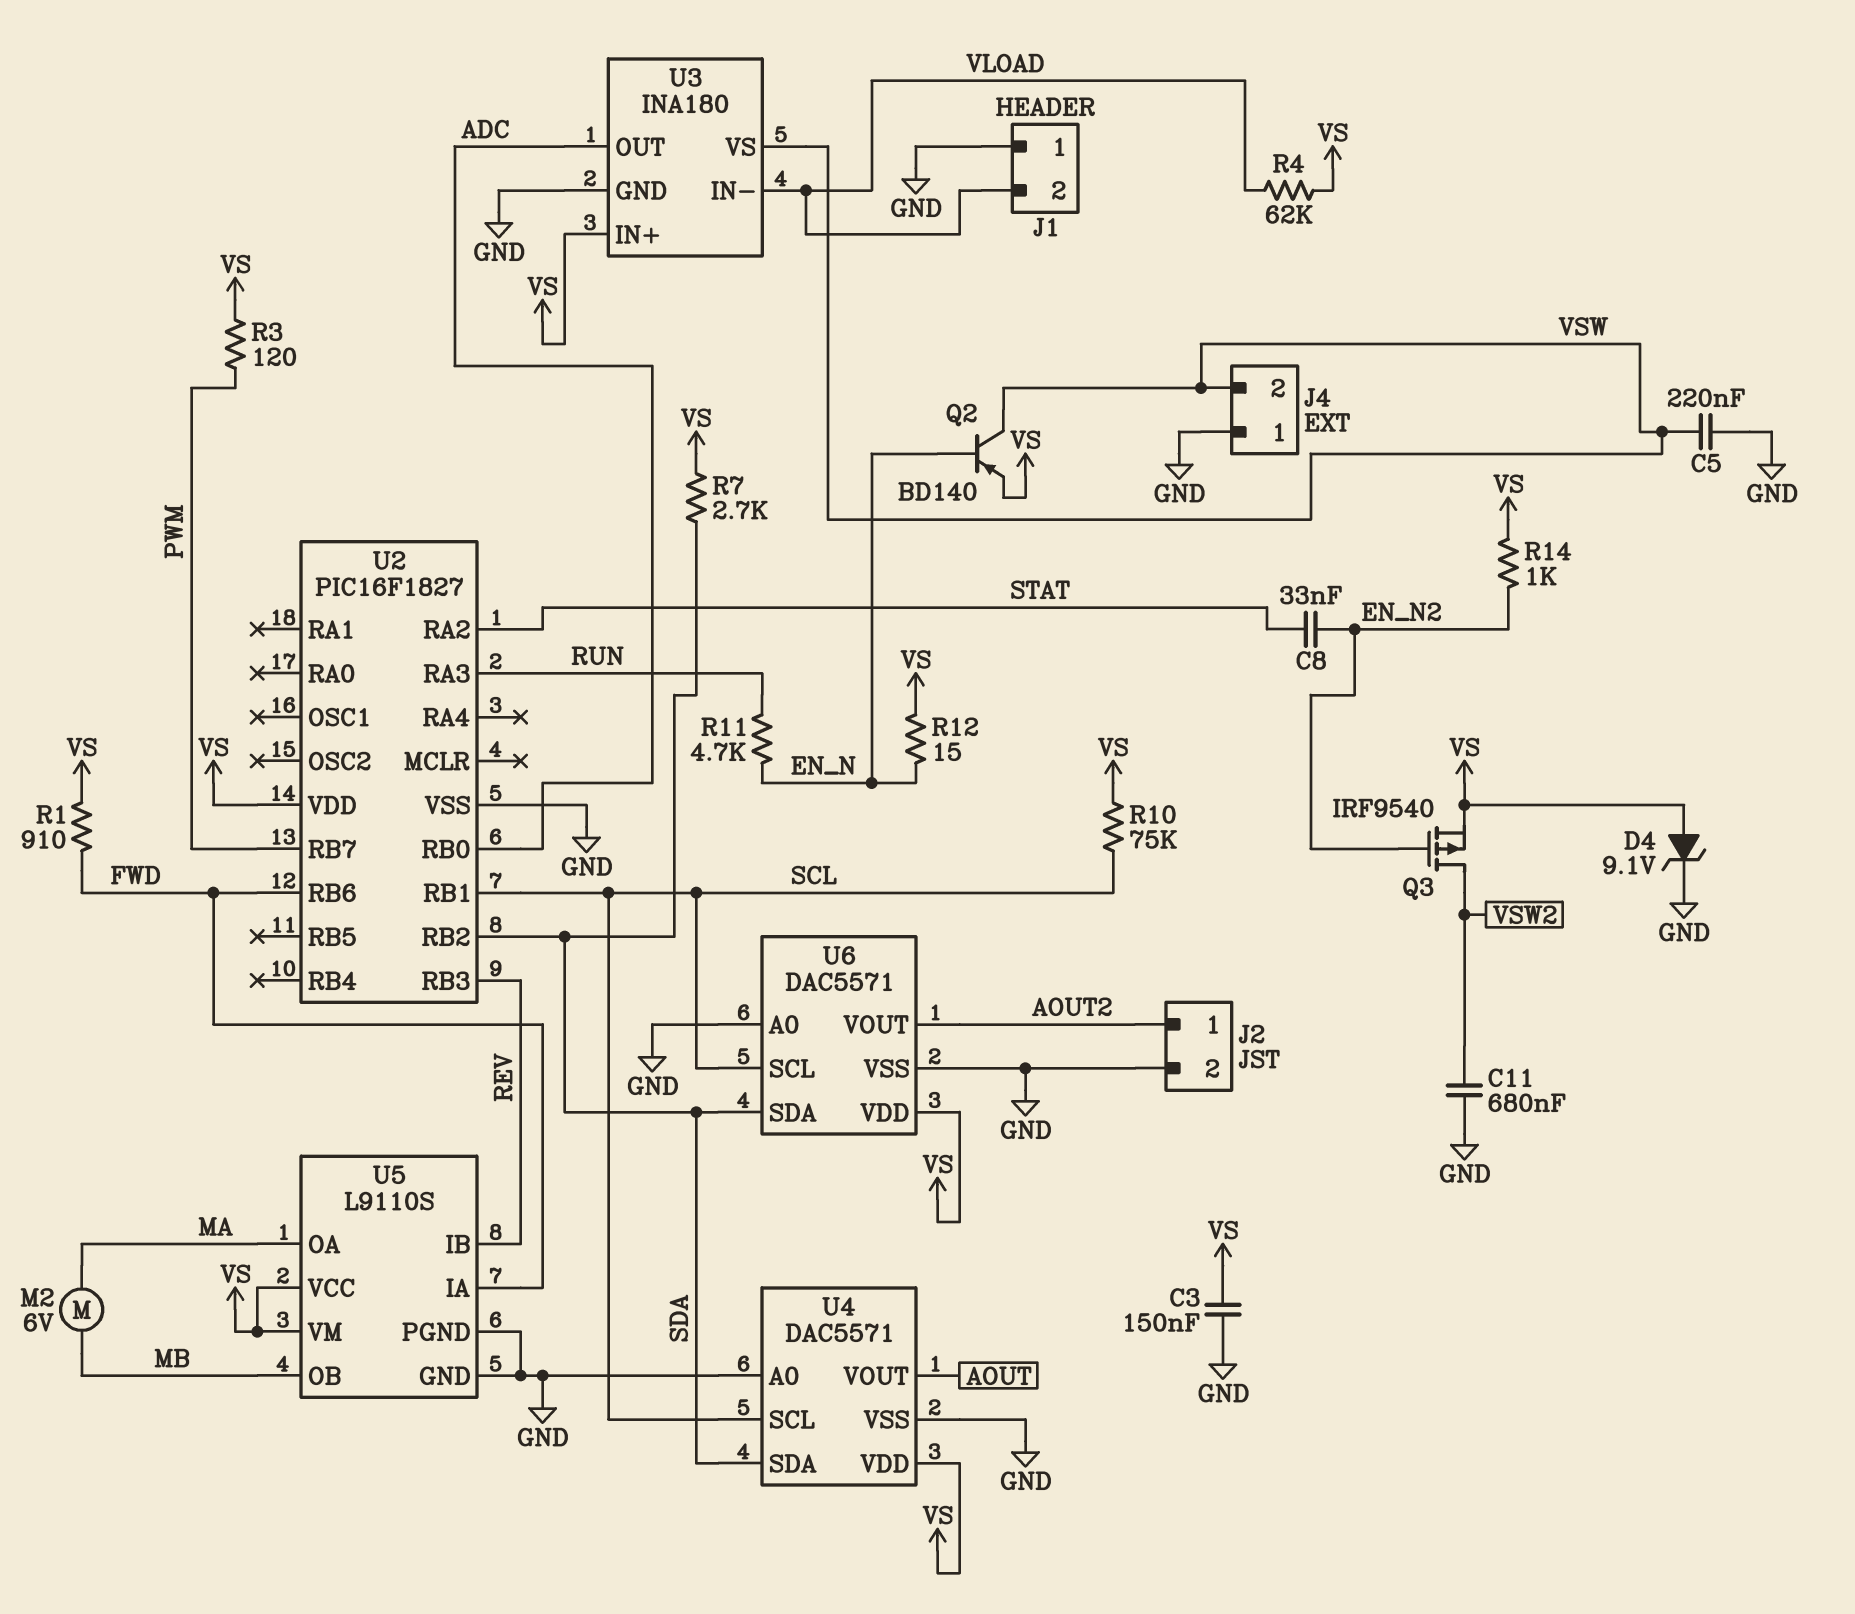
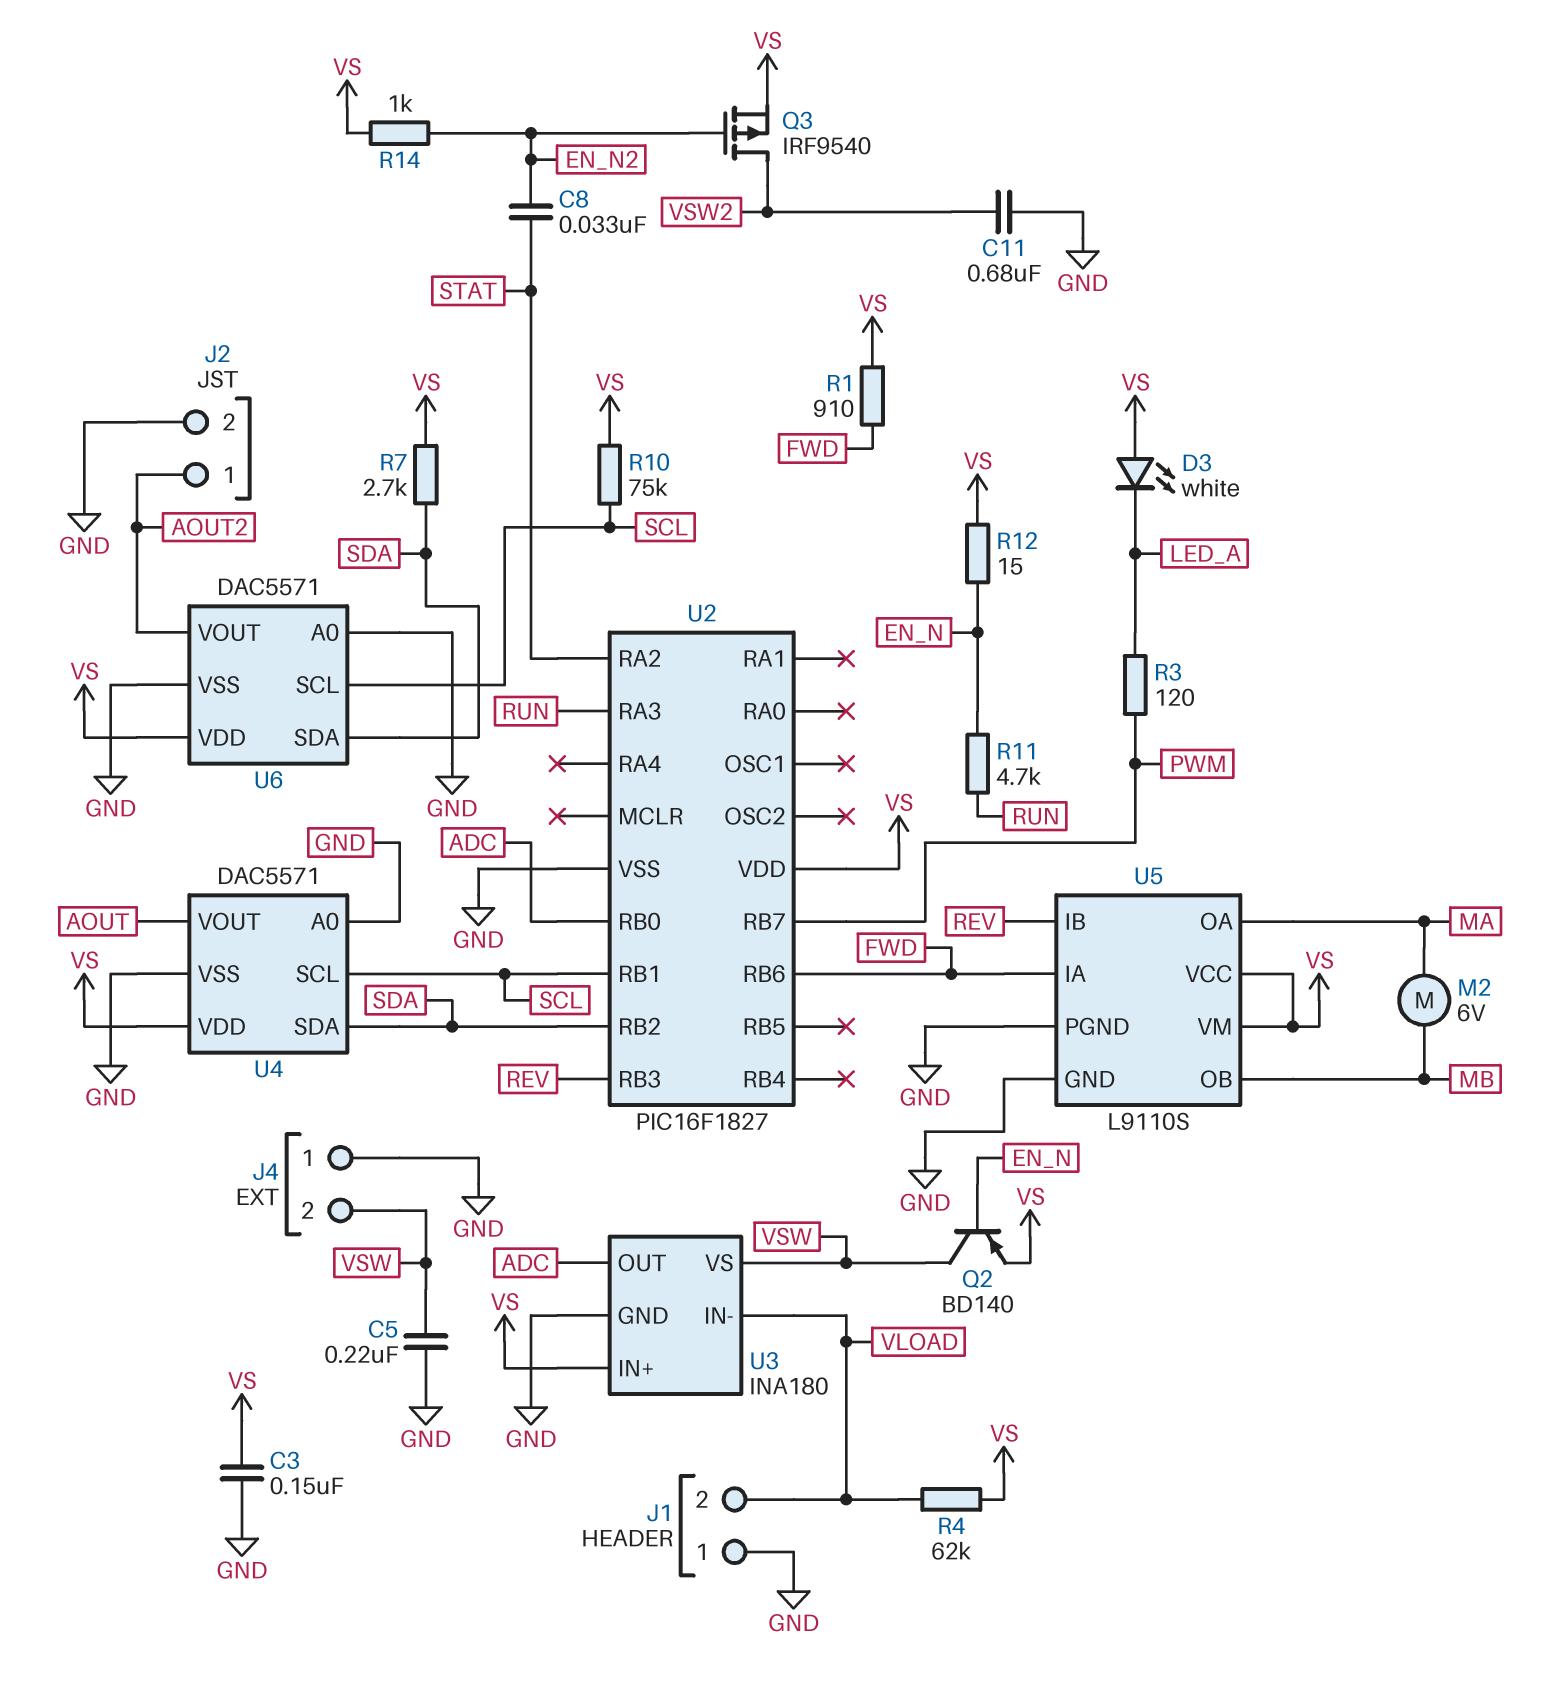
D3: none -> LED white (A VS, K LED_A)
D4: zener 9.1V (A VS, K GND) -> none
R3: 120 (PWM, VS) -> 120 (LED_A, PWM)

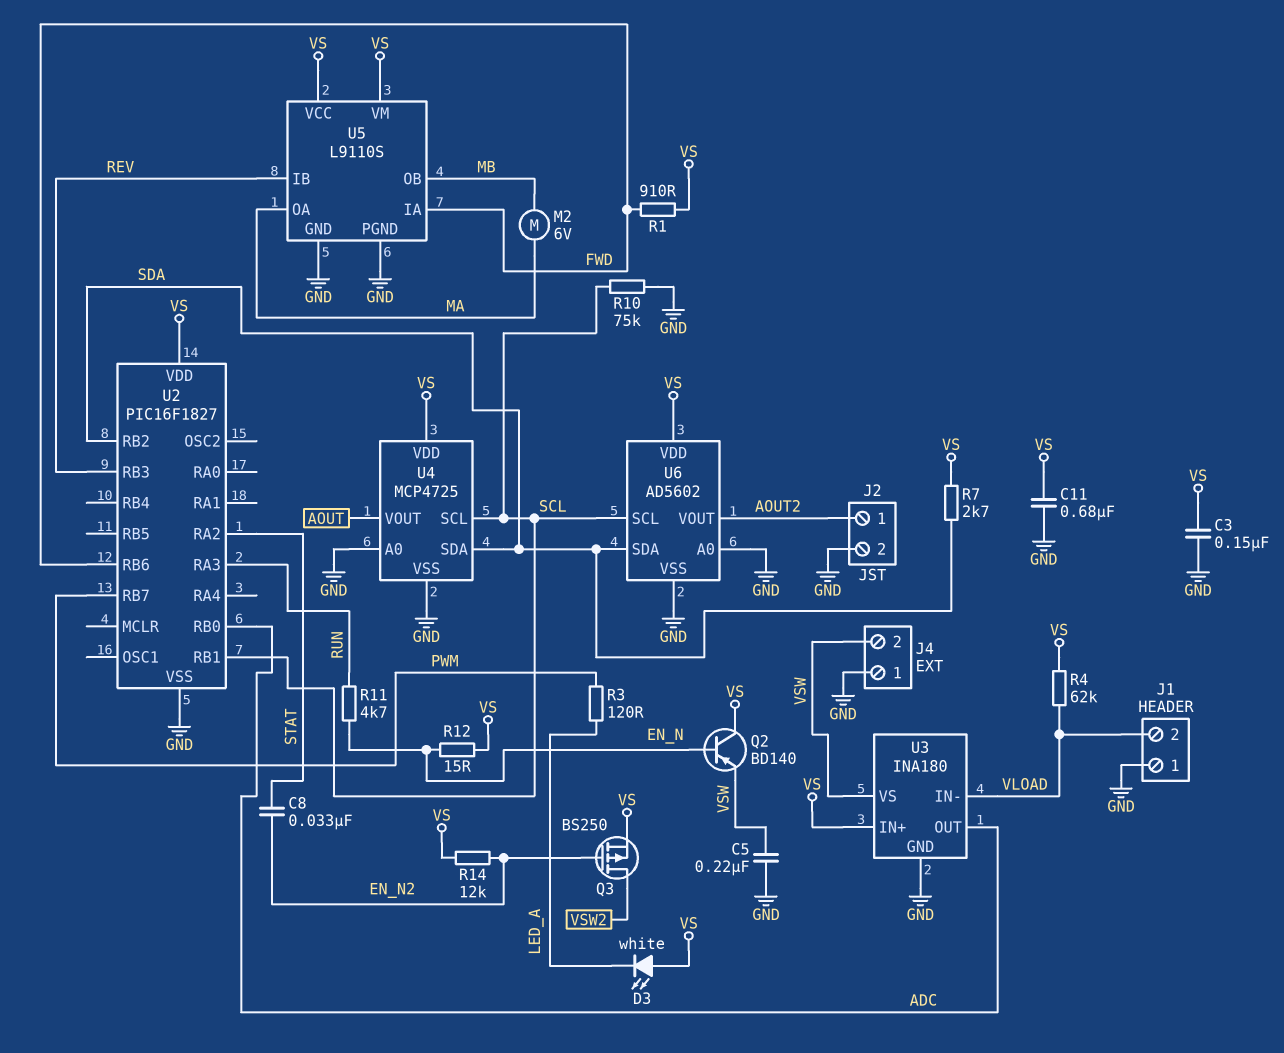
C11: 680nF (GND, VSW2) -> 680nF (GND, VS)
Q2: PNP BD140 (B EN_N, C VSW, E VS) -> PNP BD140 (B EN_N, C VS, E VSW)
Q3: PMOS IRF9540 (G EN_N2, D VSW2, S VS) -> PMOS BS250 (G EN_N2, D VSW2, S VS)
R10: 75k (SCL, VS) -> 75k (GND, SCL)
R14: 1k (EN_N2, VS) -> 12k (EN_N2, VS)
U4: DAC5571 -> MCP4725
U6: DAC5571 -> AD5602

